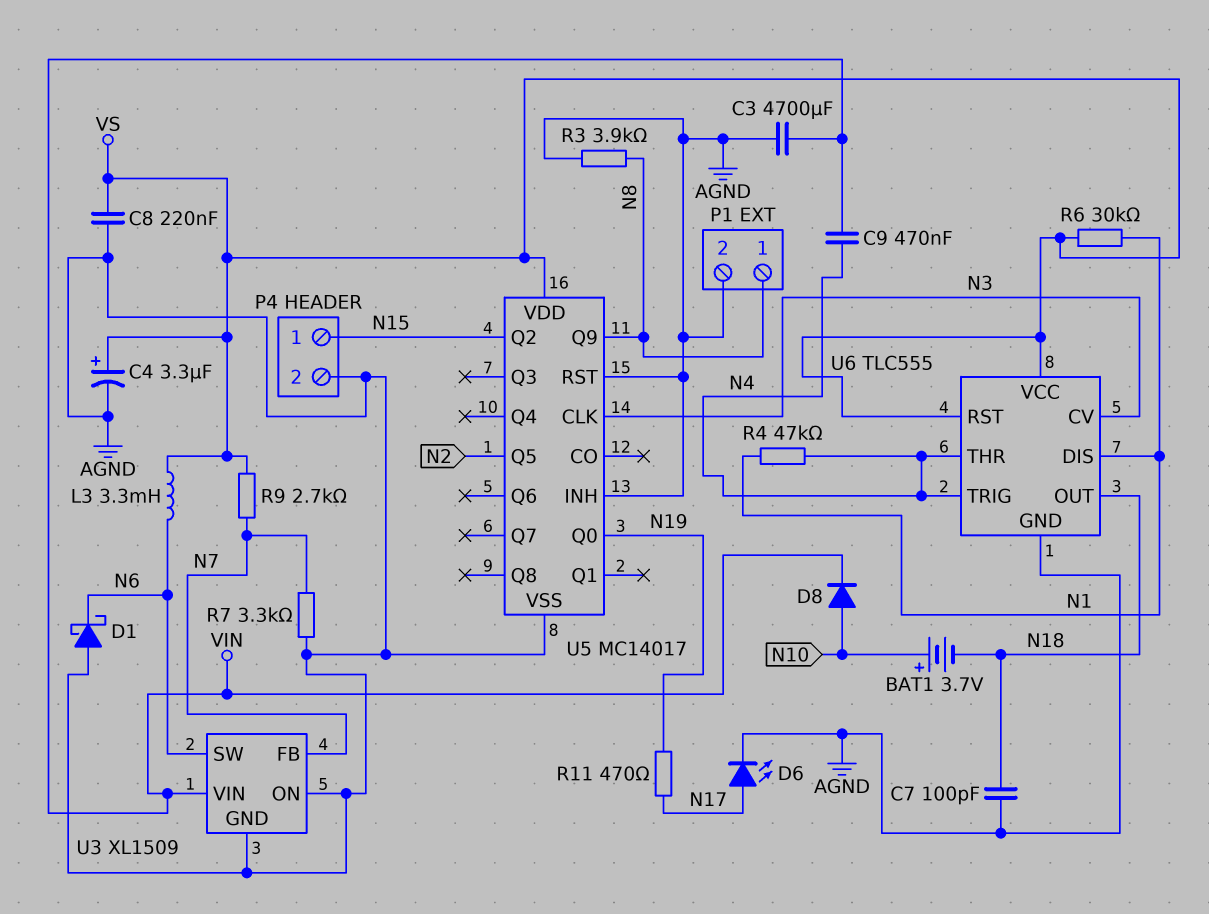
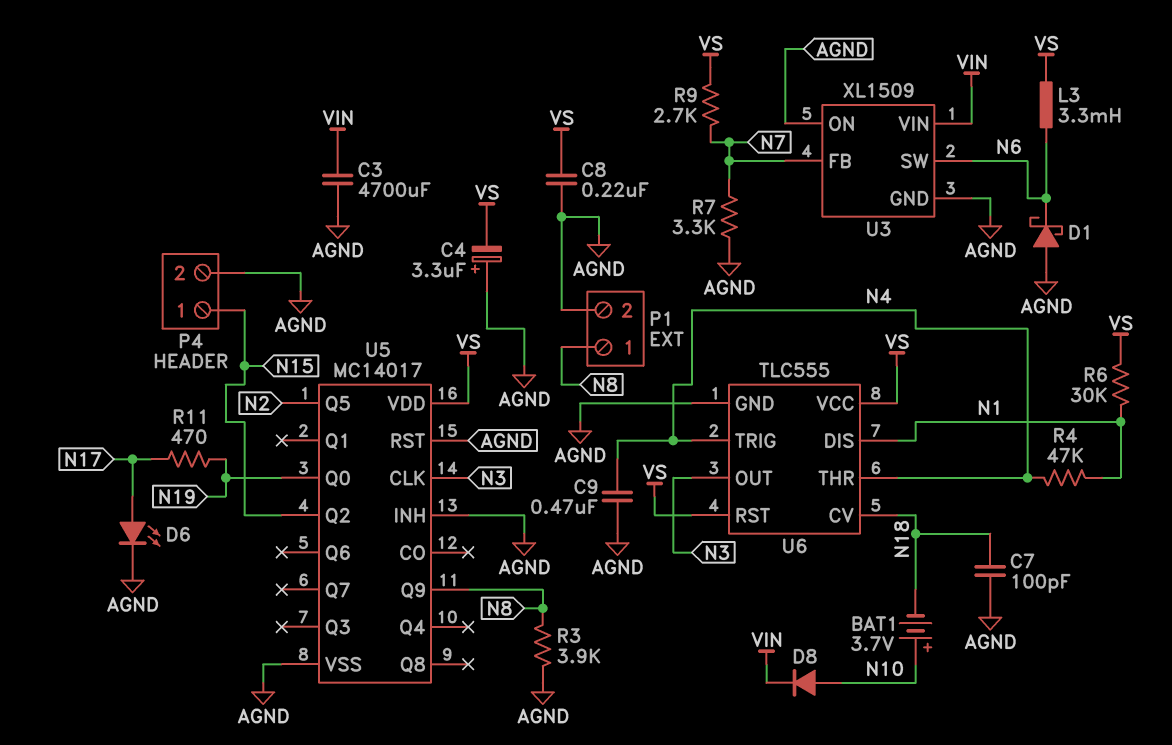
C4: 3.3uF (plus VS, minus AGND) -> 3.3uF (plus AGND, minus VS)
C9: 470nF (N4, VIN) -> 470nF (AGND, N4)
U6 pin CV: N3 -> N18
U6 pin OUT: N18 -> N3

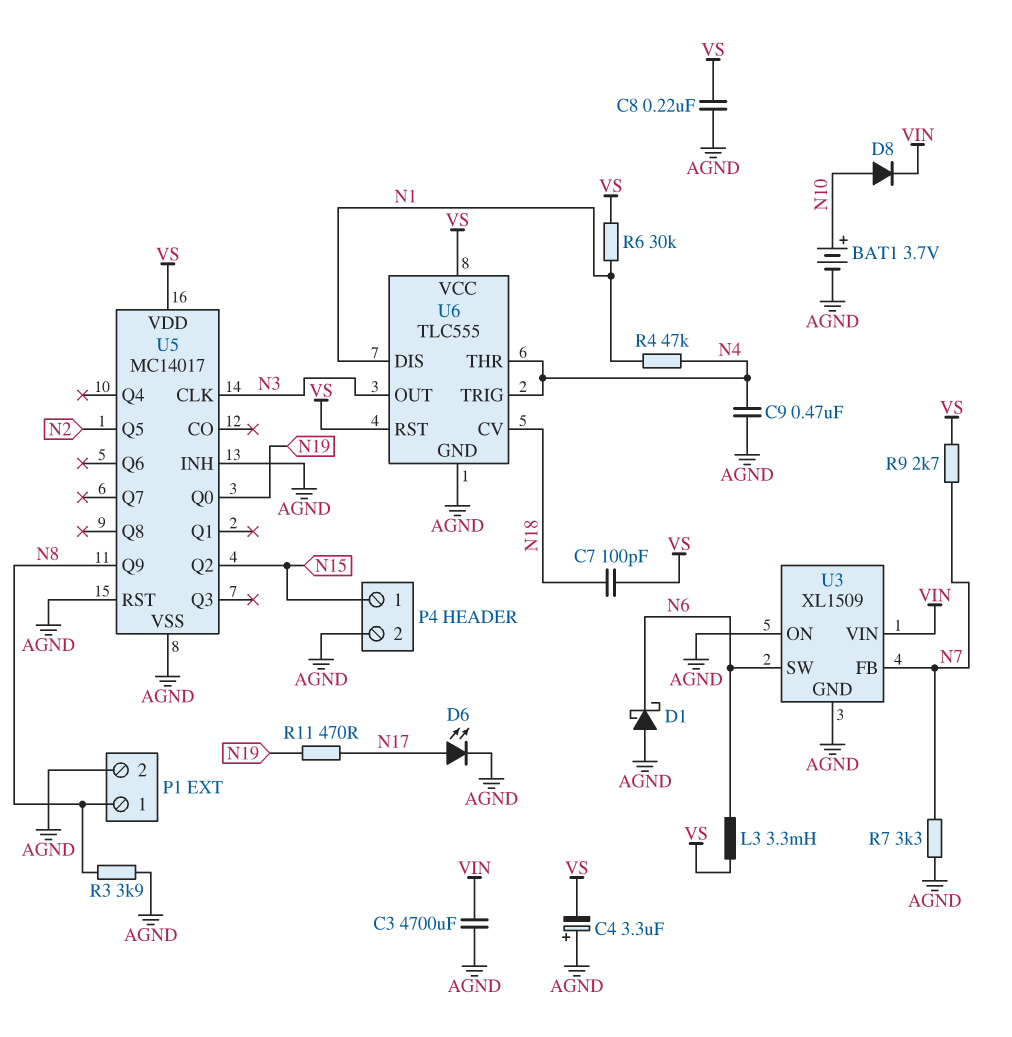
BAT1: 3.7V (plus N10, minus N18) -> 3.7V (plus N10, minus AGND)
C7: 100pF (AGND, N18) -> 100pF (N18, VS)

